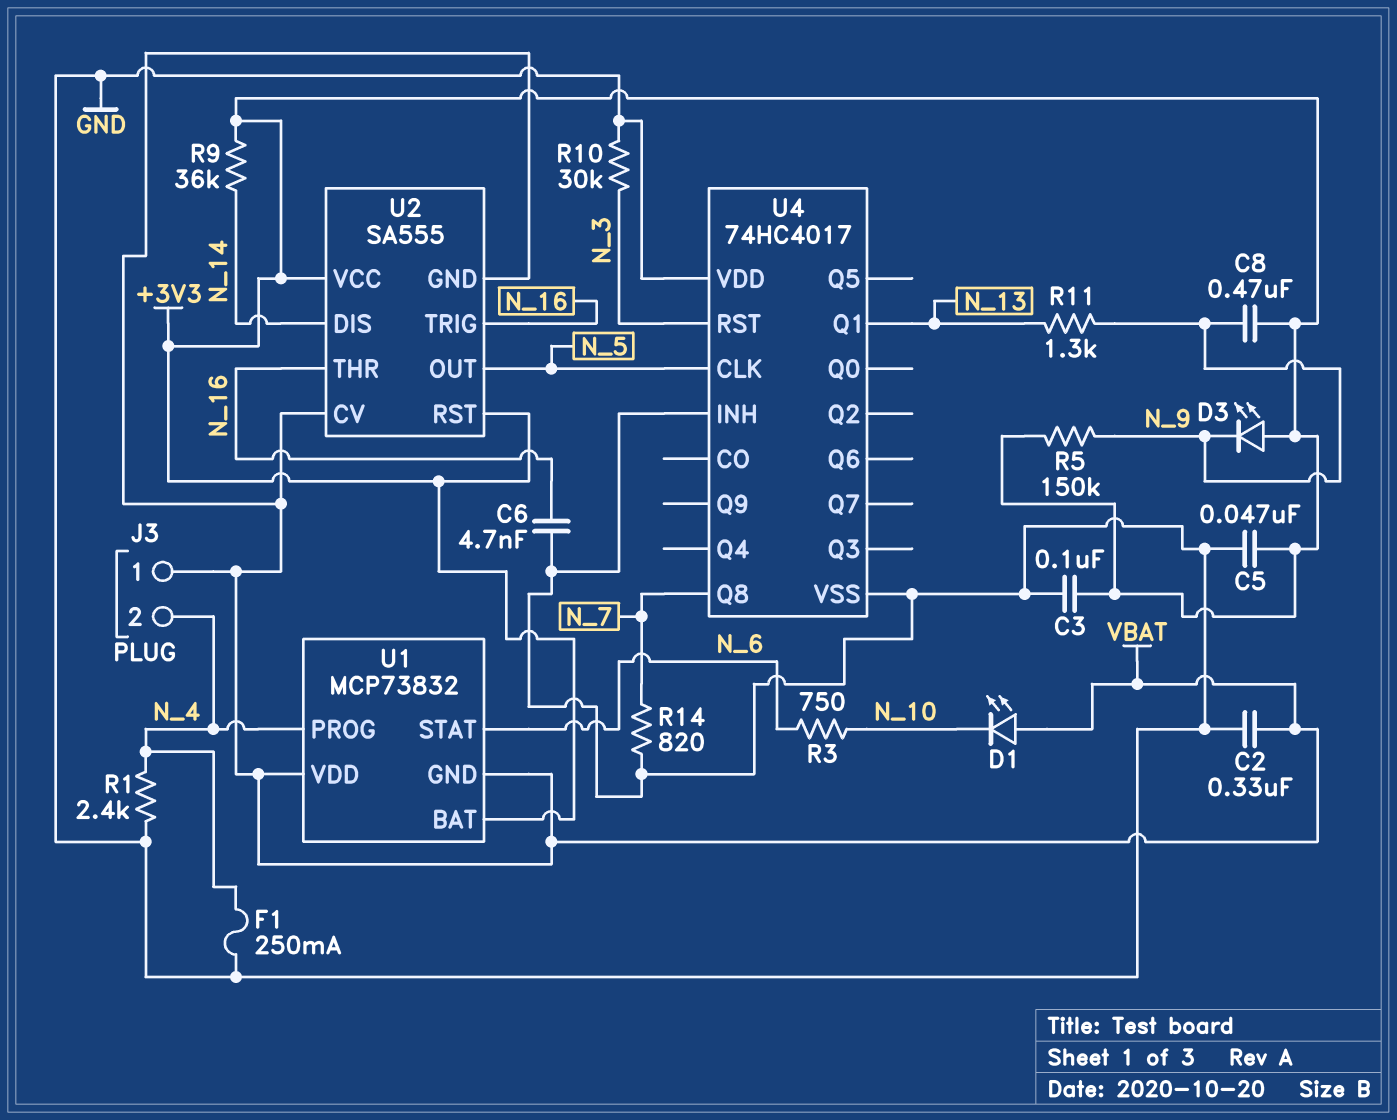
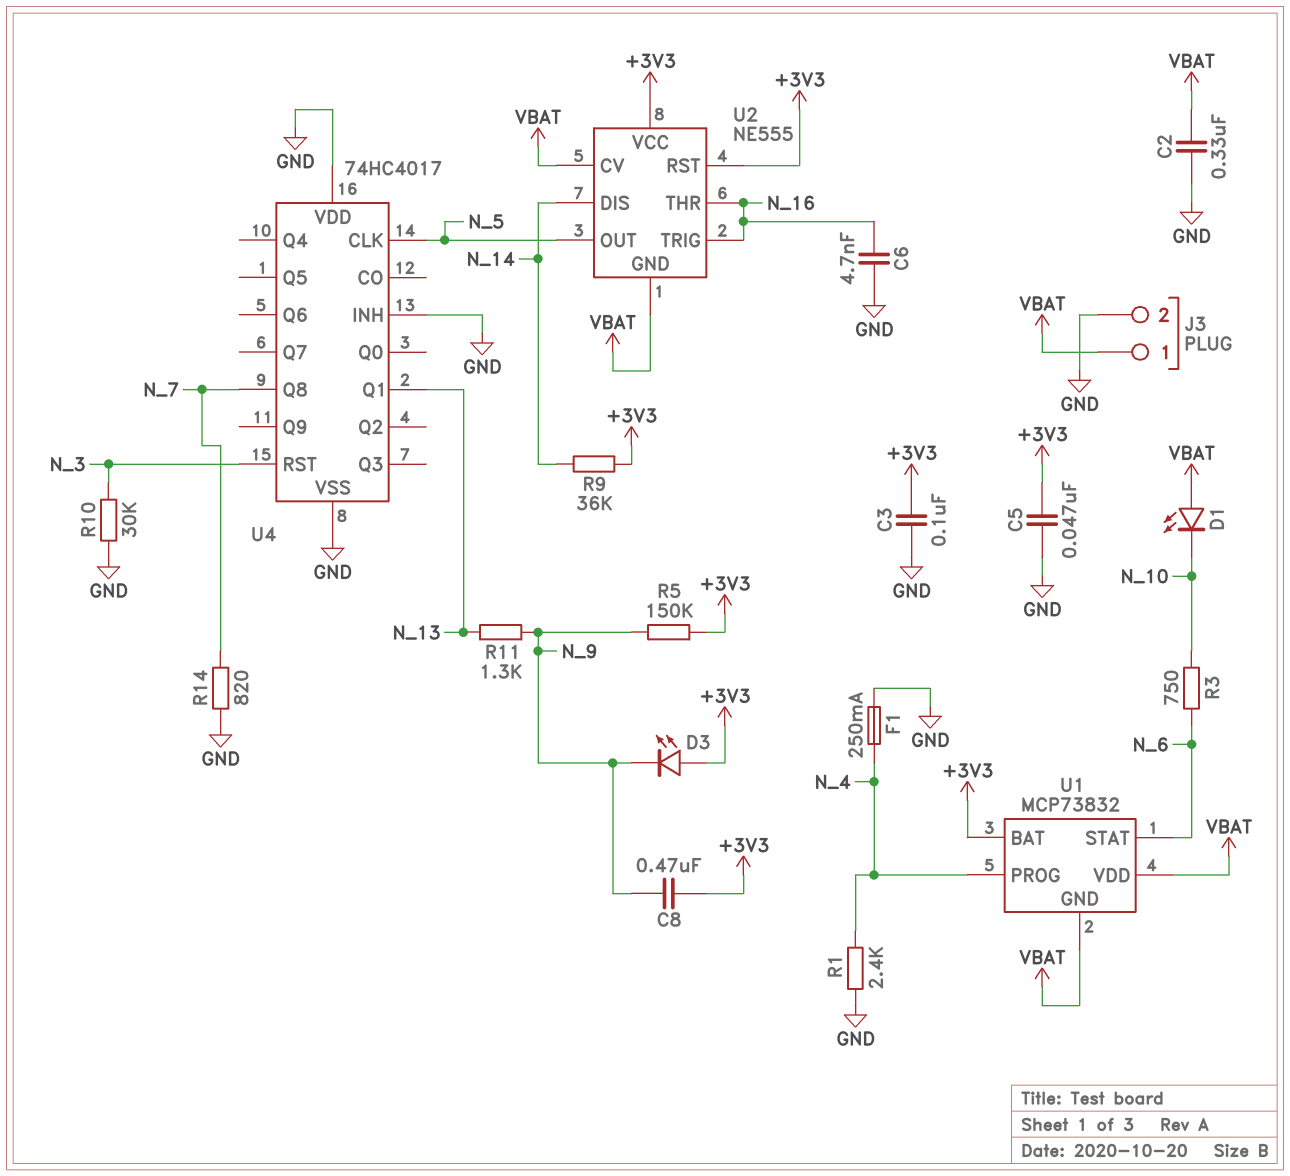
J3 pin 2: N_4 -> GND
U2: SA555 -> NE555

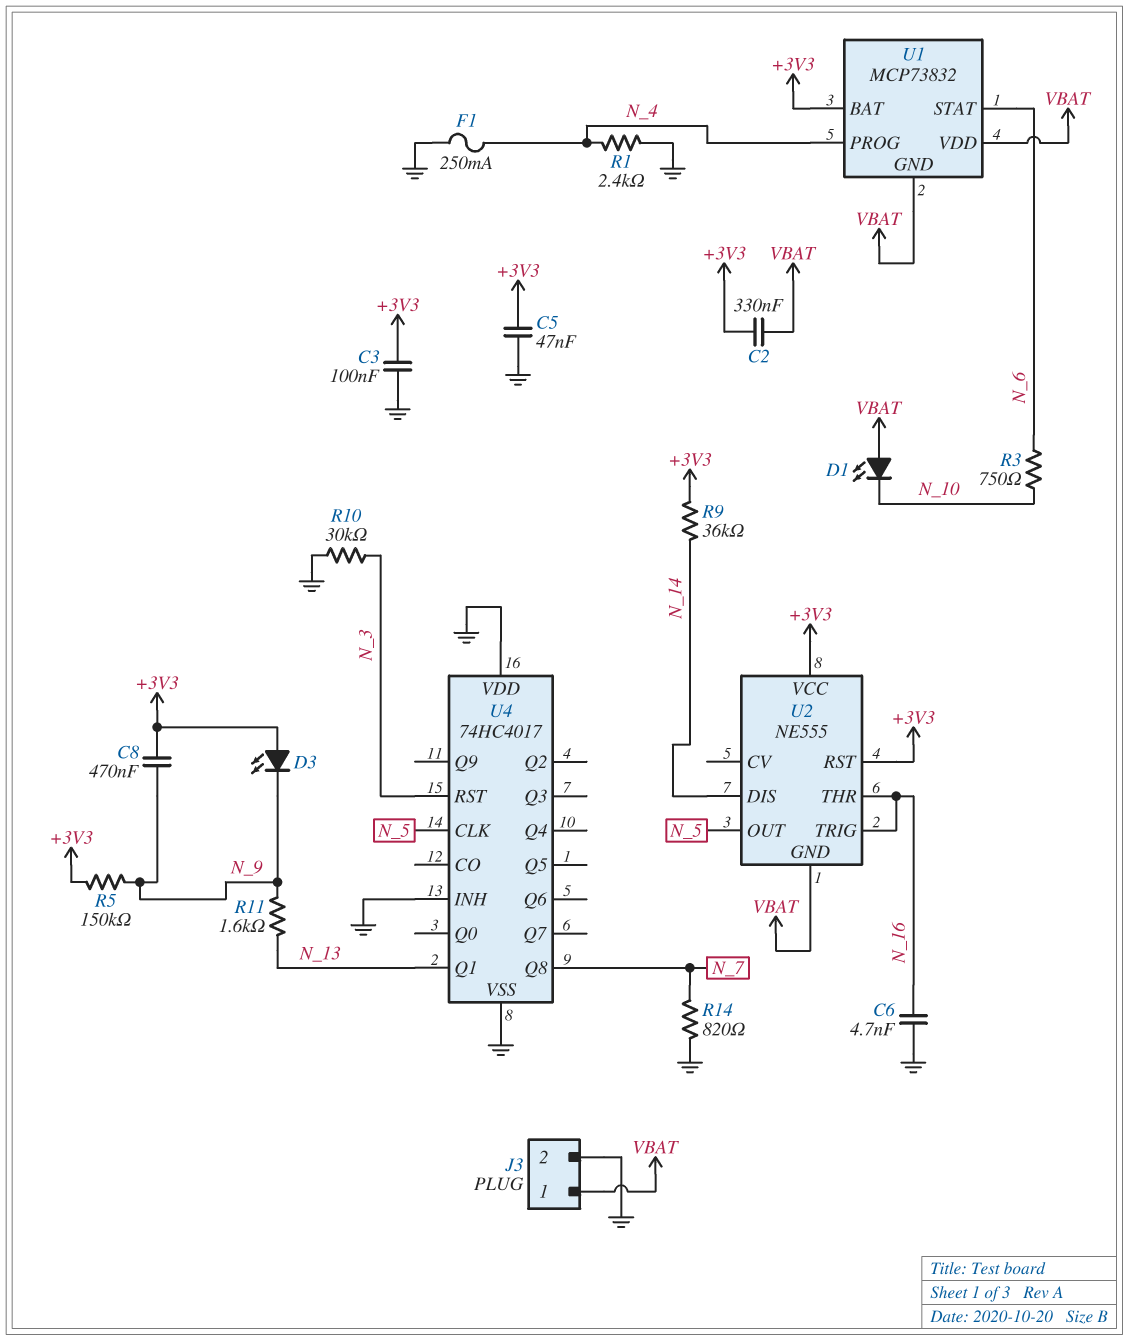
C2: 330nF (GND, VBAT) -> 330nF (+3V3, VBAT)
R11: 1.3k (N_9, N_13) -> 1.6k (N_9, N_13)
U2 pin CV: VBAT -> none

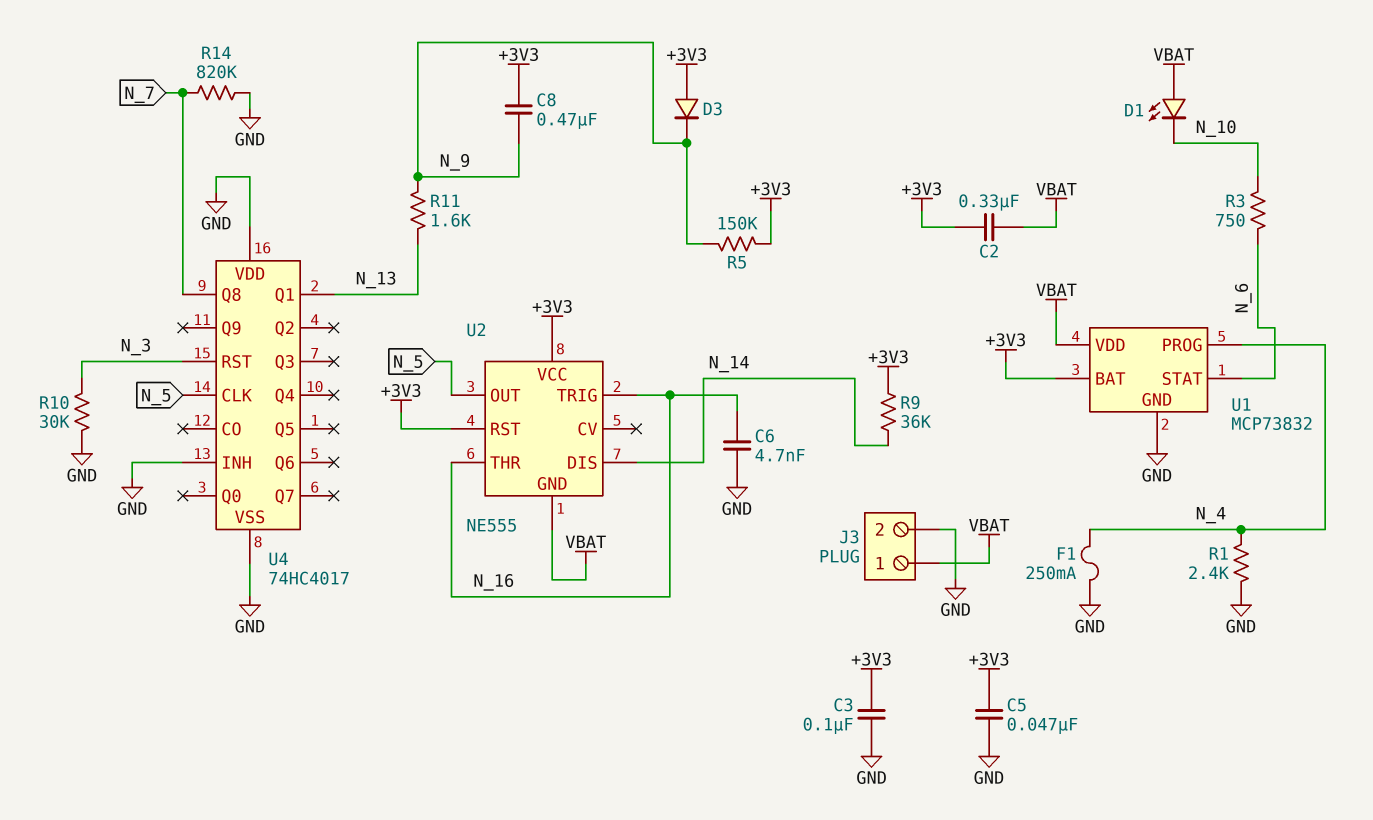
D3: LED (A +3V3, K N_9) -> diode (A +3V3, K N_9)
R14: 820 (GND, N_7) -> 820k (GND, N_7)
U1 pin GND: VBAT -> GND

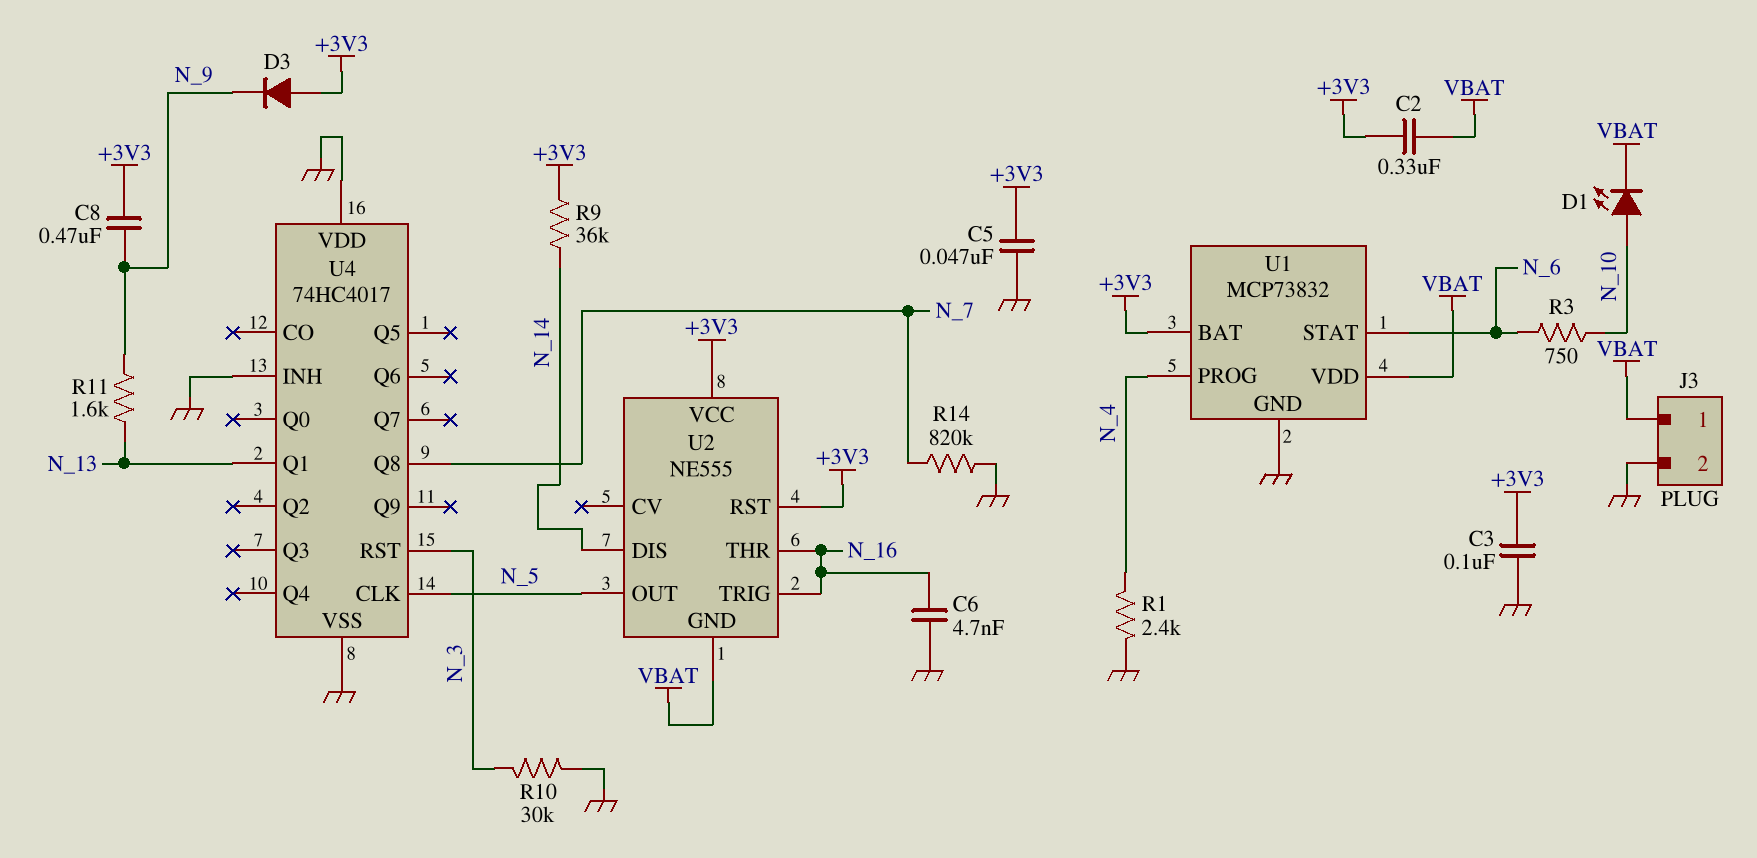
D1: LED (A VBAT, K N_10) -> LED (A N_10, K VBAT)
F1: 250mA (GND, N_4) -> none
R5: 150k (+3V3, N_9) -> none

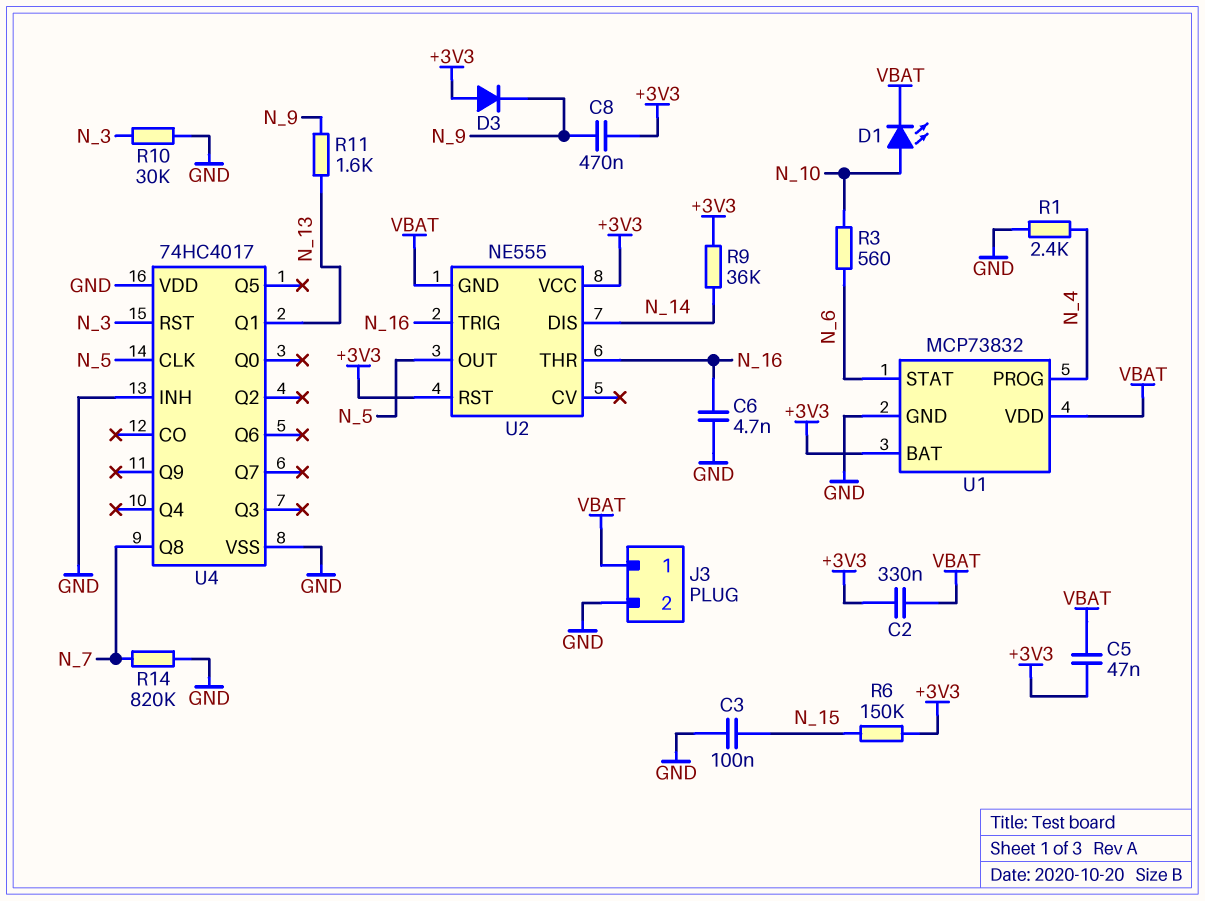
C3: 100nF (+3V3, GND) -> 100nF (GND, N_15)
C5: 47nF (+3V3, GND) -> 47nF (+3V3, VBAT)
R3: 750 (N_6, N_10) -> 560 (N_6, N_10)
R6: none -> 150k (+3V3, N_15)

